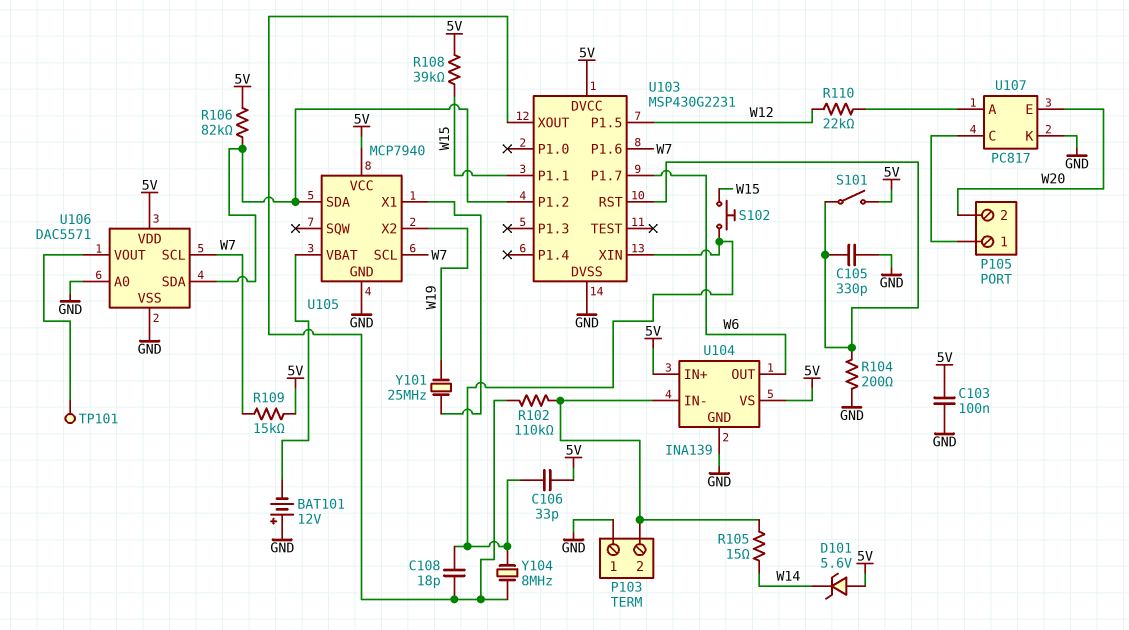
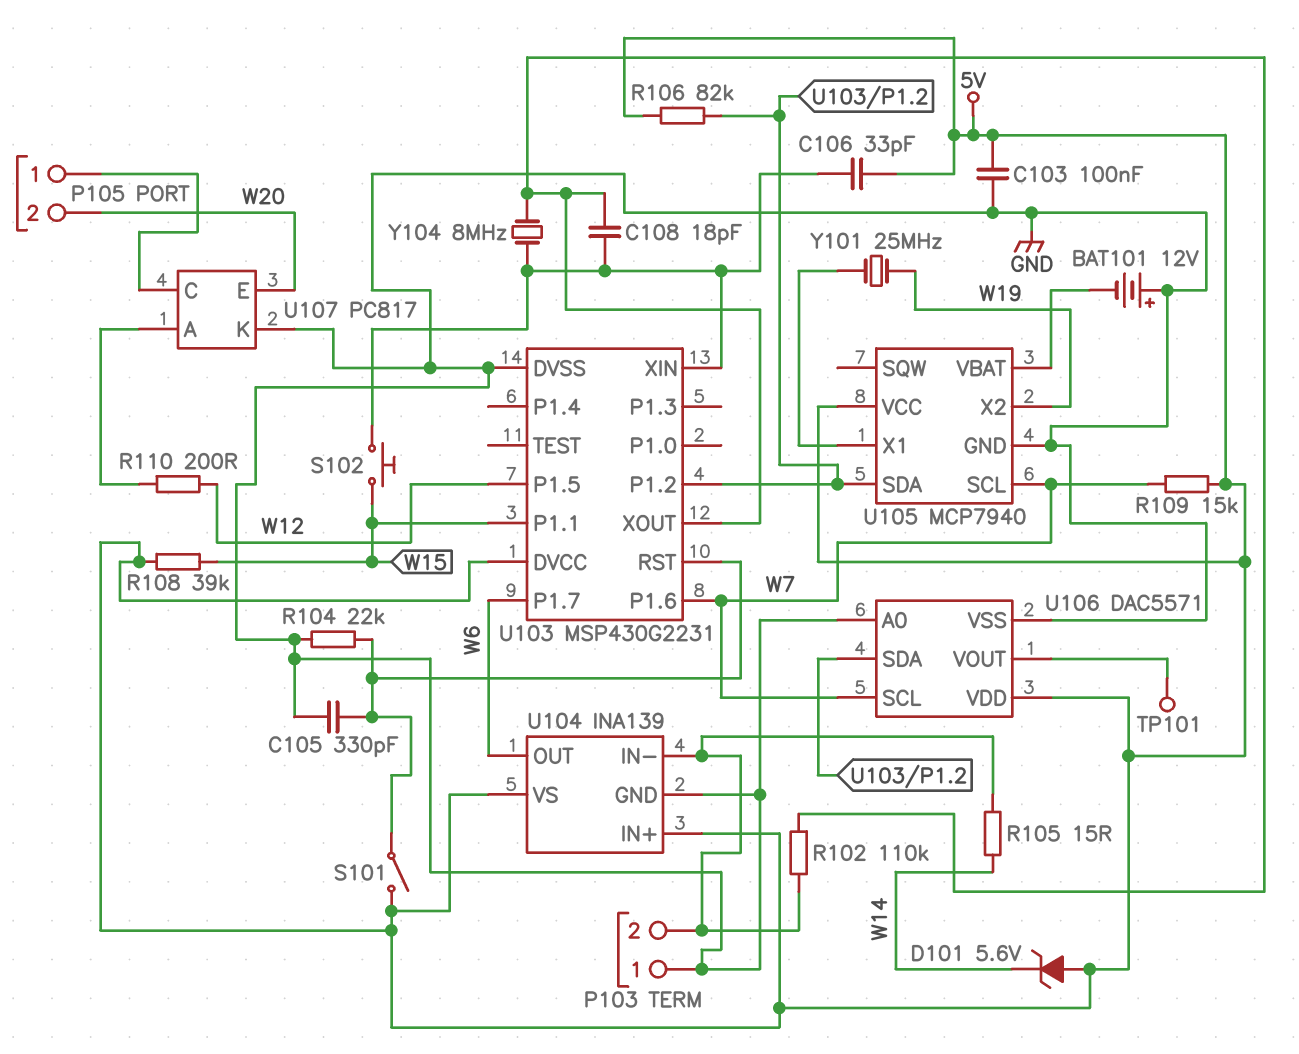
R104: 200 (GND, U103/RST) -> 22k (GND, U103/RST)
R110: 22k (U107/A, W12) -> 200 (U107/A, W12)

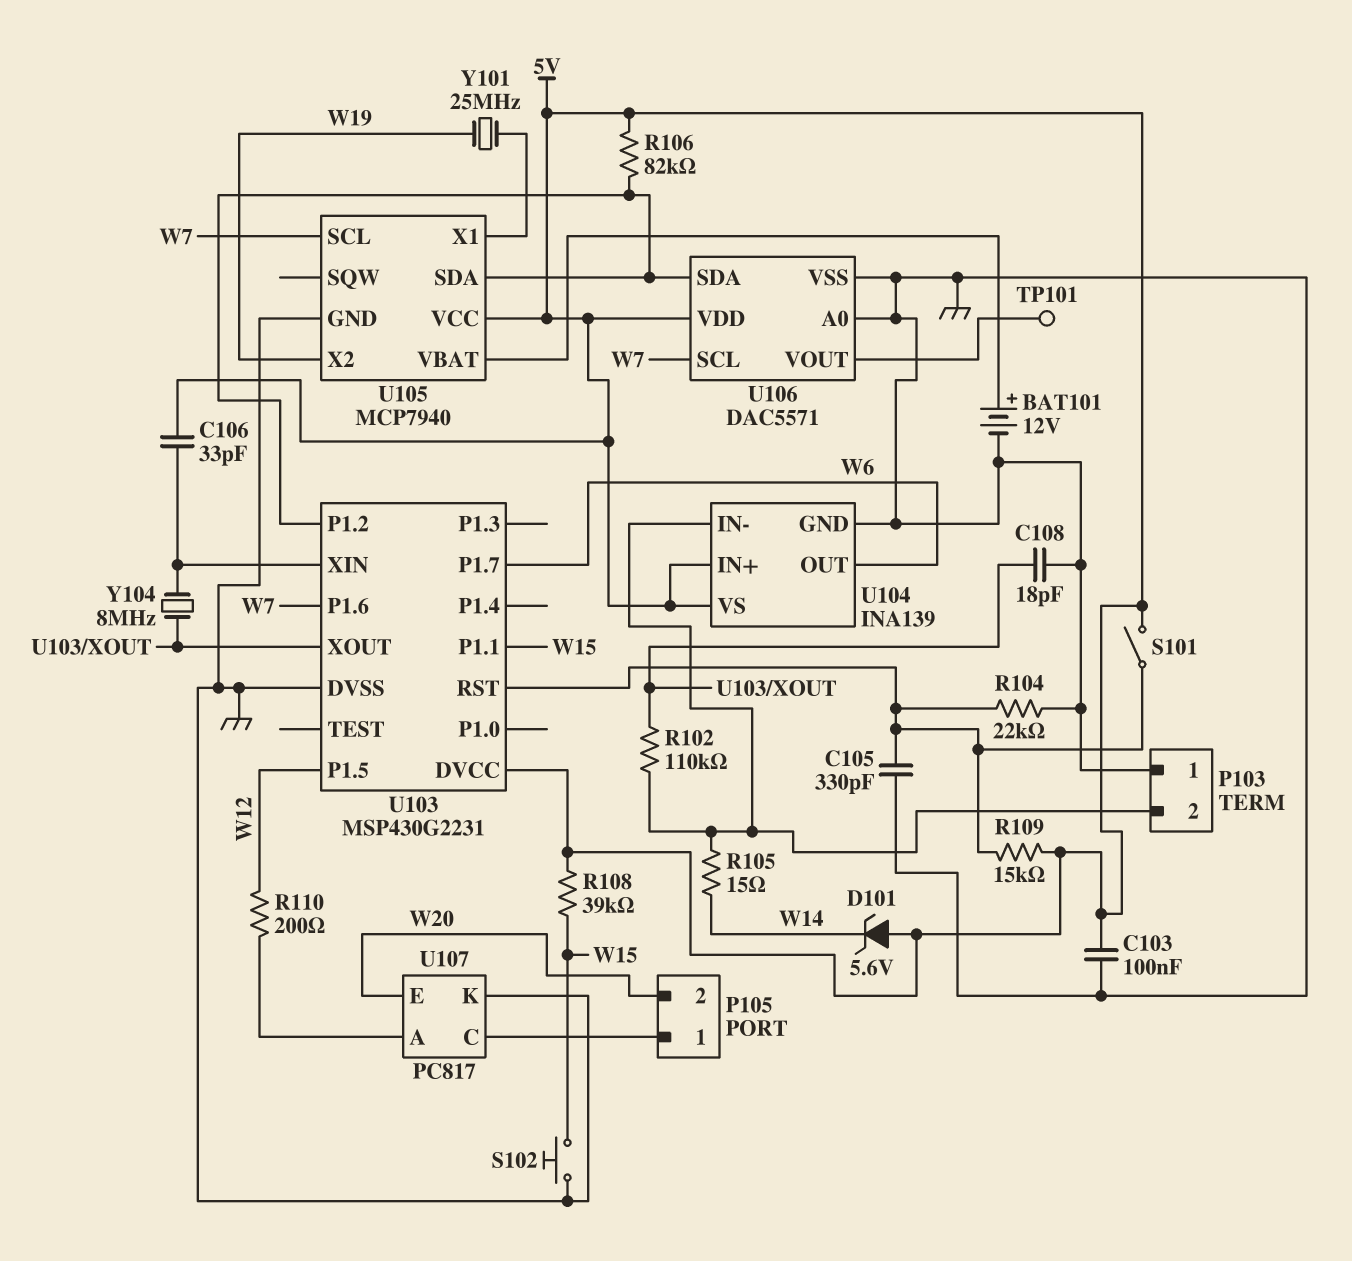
BAT101: 12V (plus GND, minus U105/VBAT) -> 12V (plus U105/VBAT, minus GND)
C108: 18pF (U103/XIN, U103/XOUT) -> 18pF (GND, U103/XOUT)
R109: 15k (5V, W7) -> 15k (5V, U103/RST)
S102: button (U103/XIN, W15) -> button (GND, W15)

